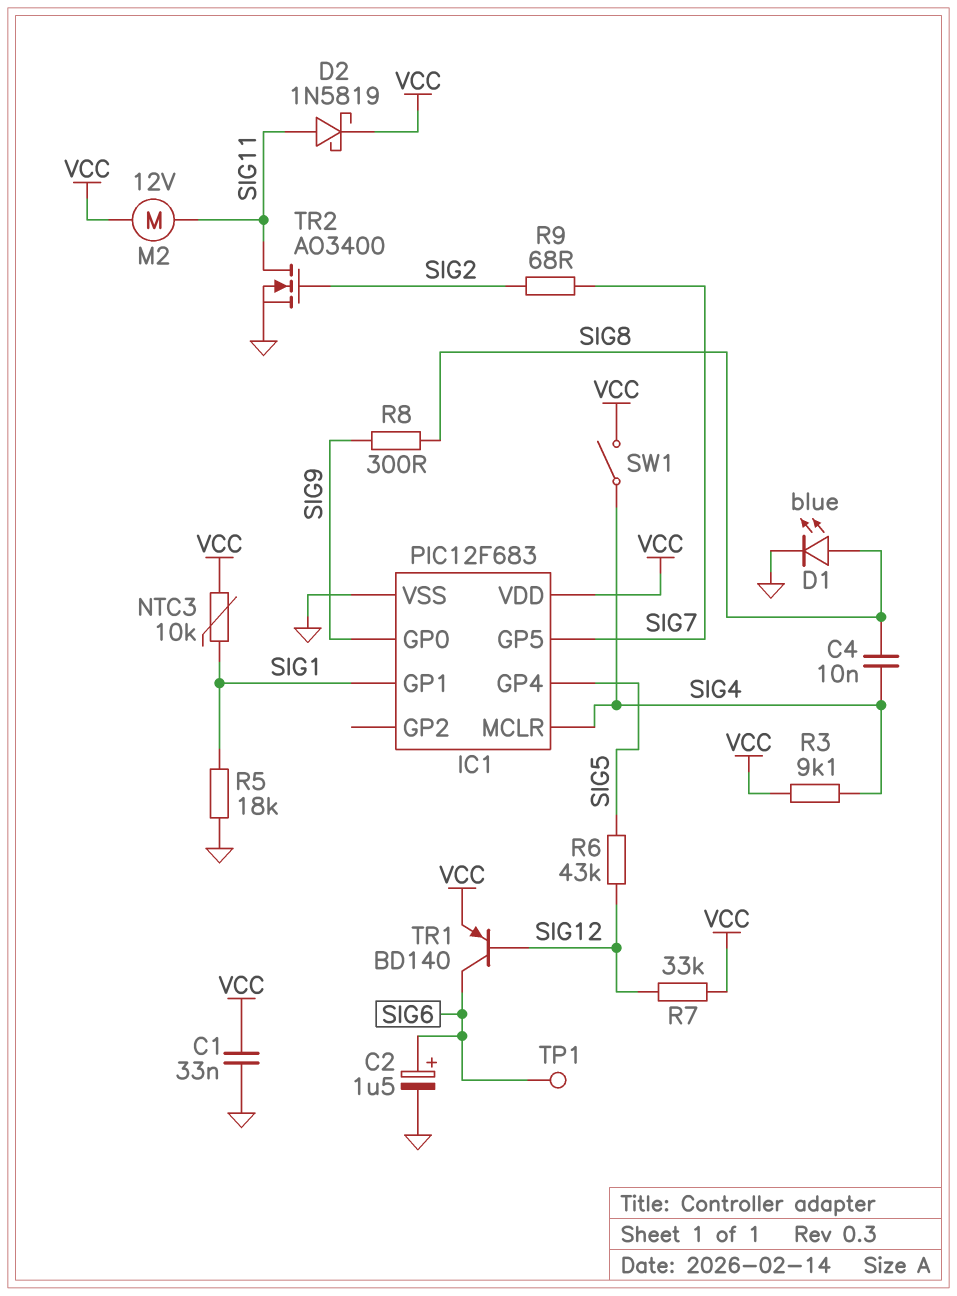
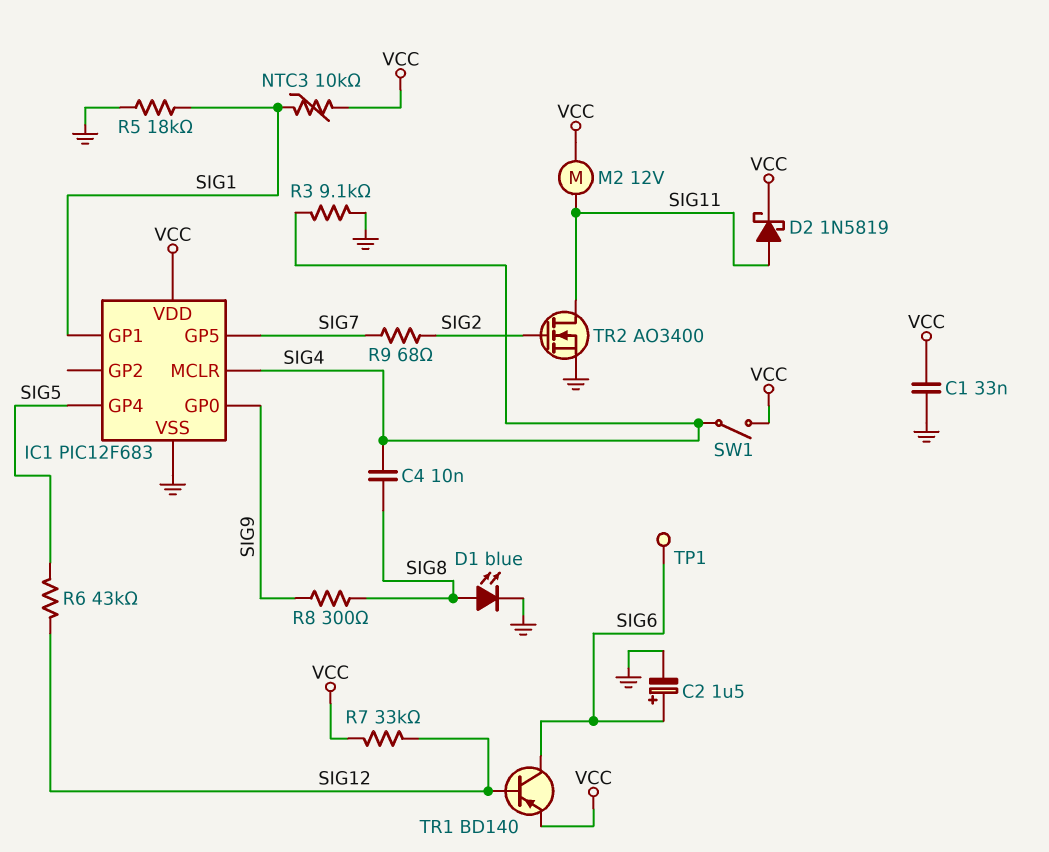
R3: 9.1k (SIG4, VCC) -> 9.1k (GND, SIG4)

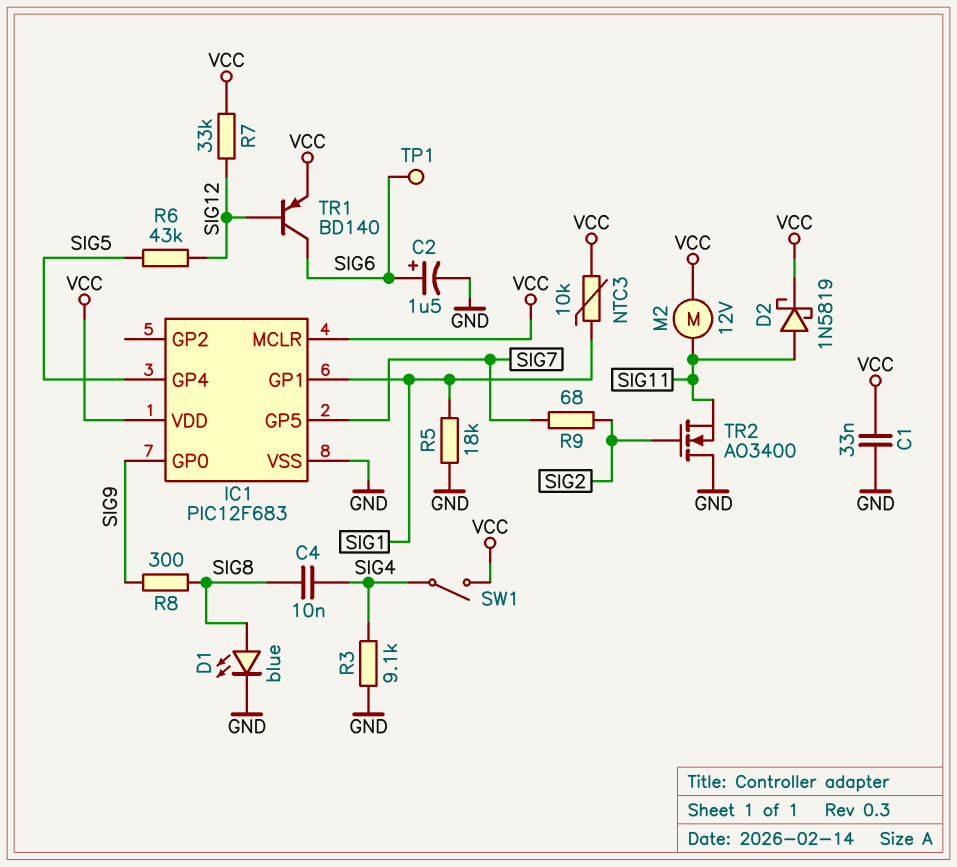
IC1 pin MCLR: SIG4 -> VCC
TR2: NMOS AO3400 (G SIG2, D SIG11, S GND) -> NMOS AO3400 (G SIG2, D GND, S SIG11)

